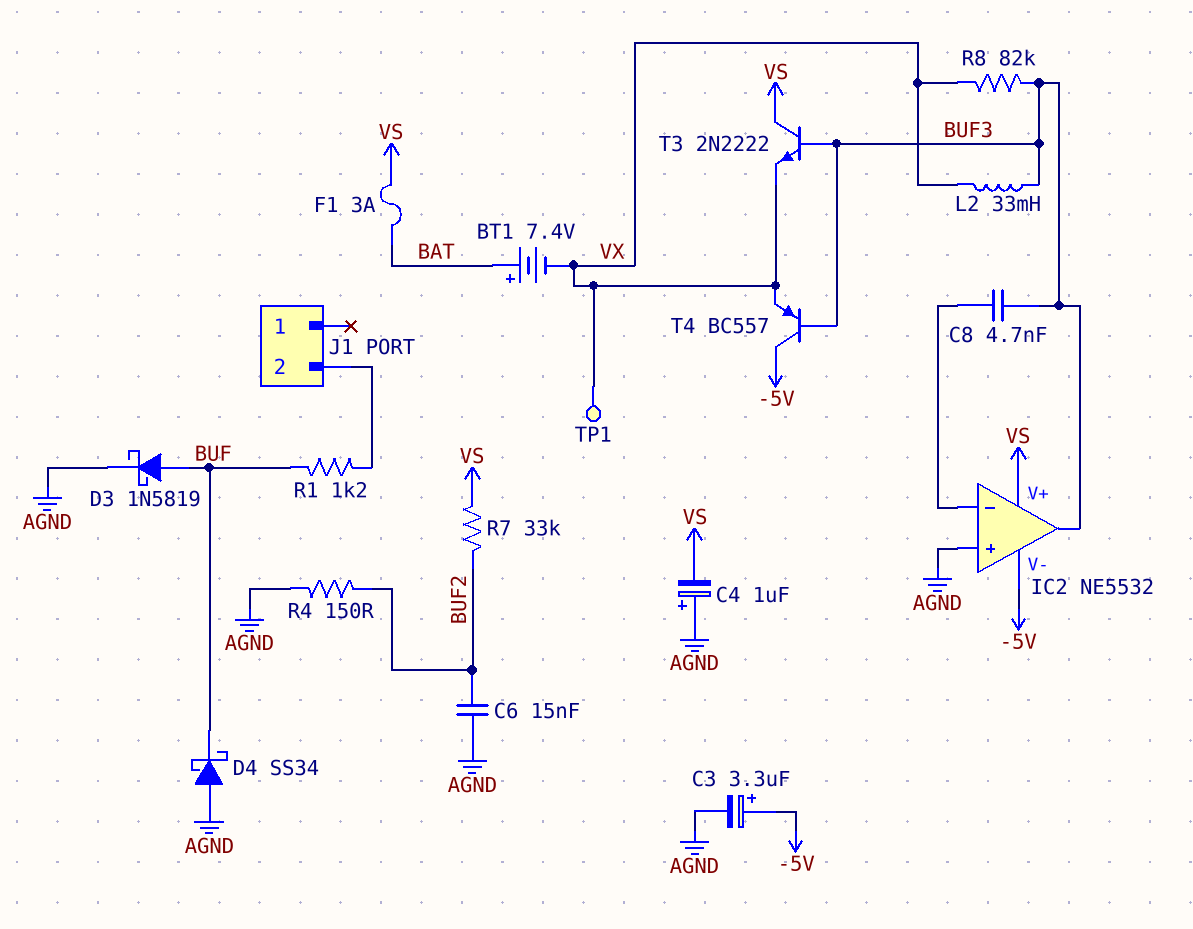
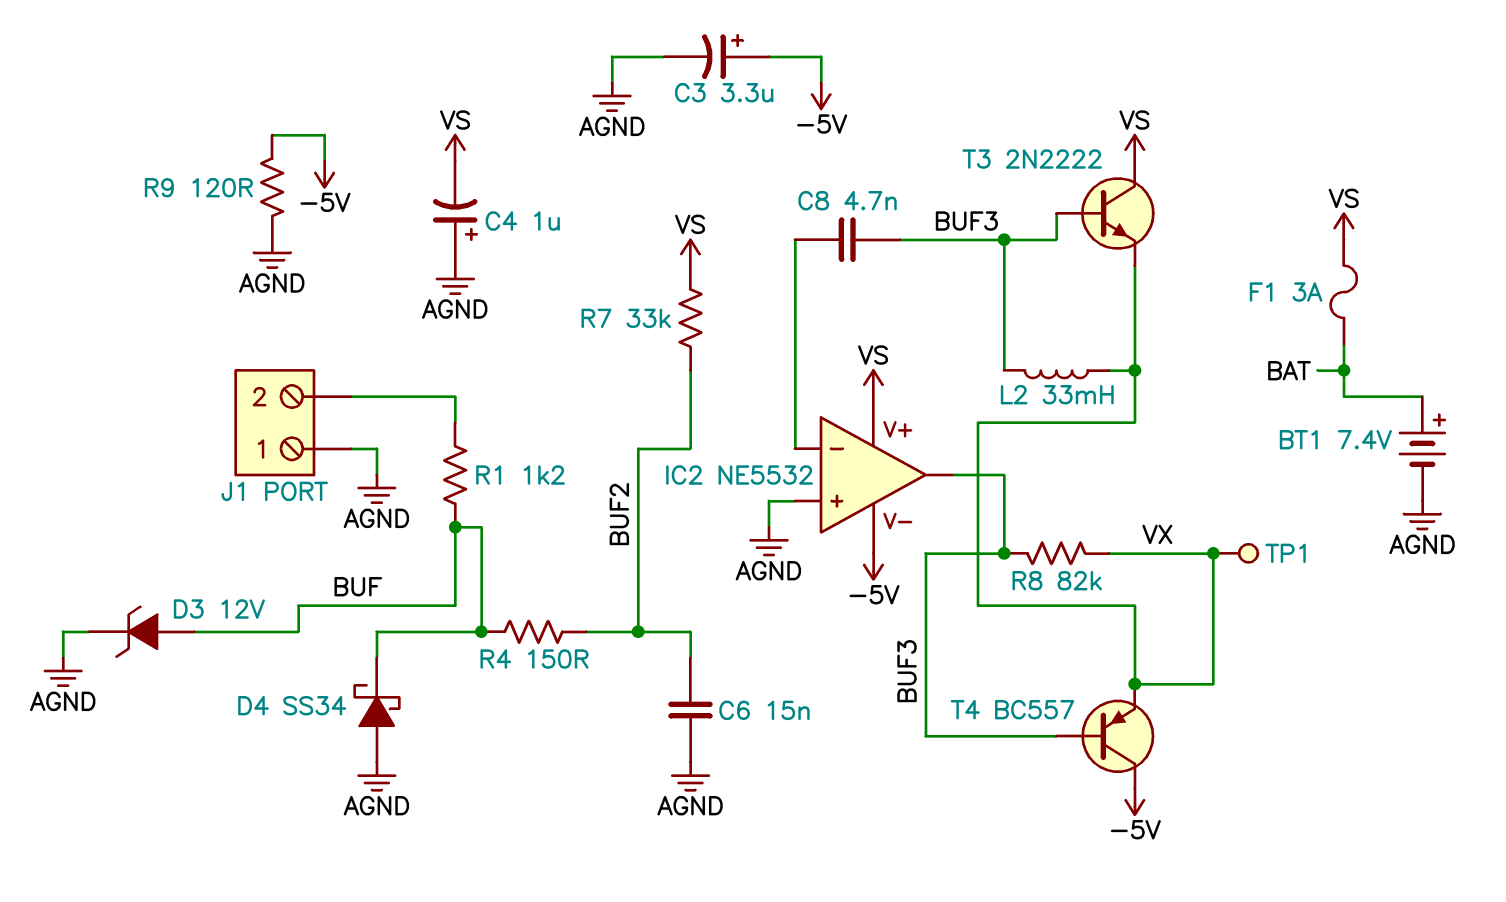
BT1: 7.4V (plus BAT, minus VX) -> 7.4V (plus BAT, minus AGND)
D3: schottky 1N5819 (A BUF, K AGND) -> zener 12V (A BUF, K AGND)
J1 pin 1: none -> AGND
R4: 150 (AGND, BUF2) -> 150 (BUF, BUF2)
R9: none -> 120 (-5V, AGND)

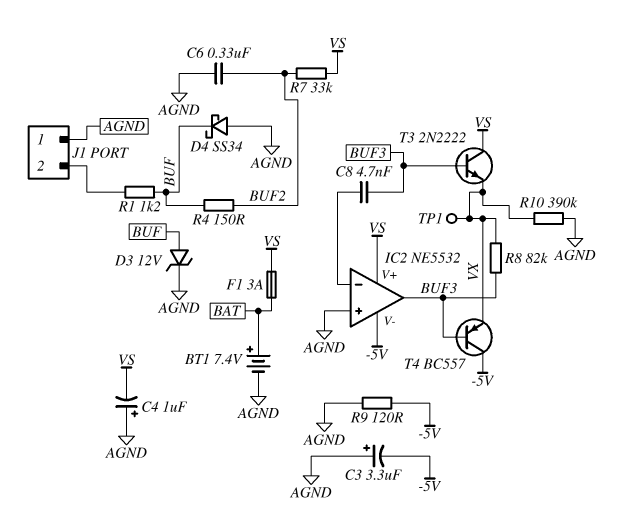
C3: 3.3uF (plus -5V, minus AGND) -> 3.3uF (plus AGND, minus -5V)
C6: 15nF (AGND, BUF2) -> 330nF (AGND, BUF2)
L2: 33mH (BUF3, VX) -> none
R10: none -> 390k (AGND, VX)

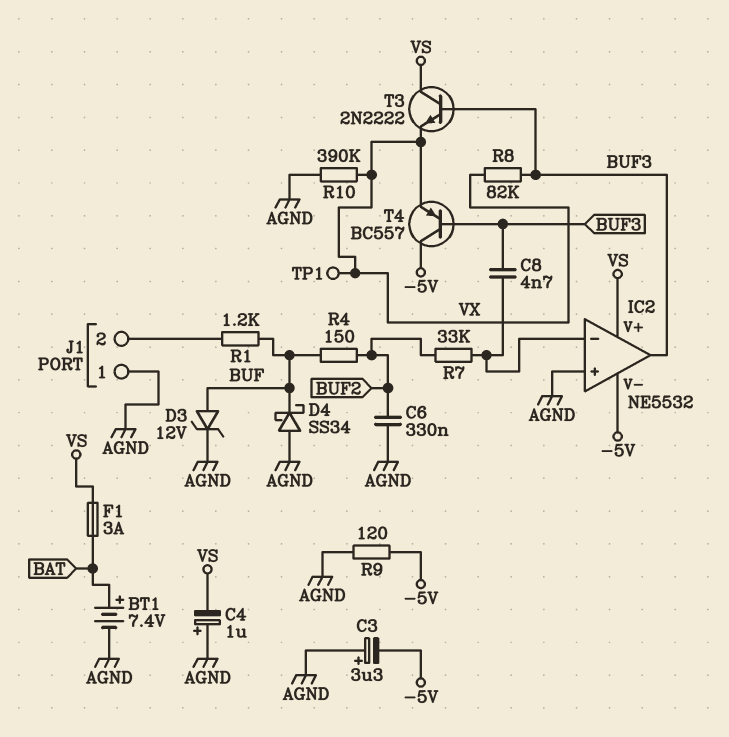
R7: 33k (BUF2, VS) -> 33k (BUF2, IC2/in-)

